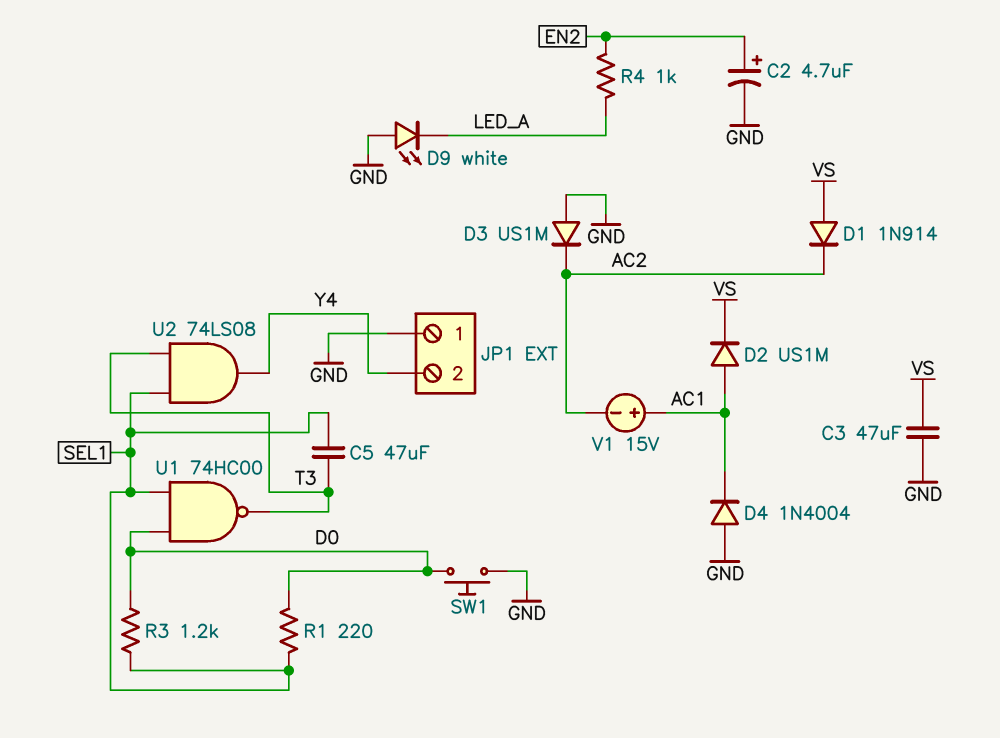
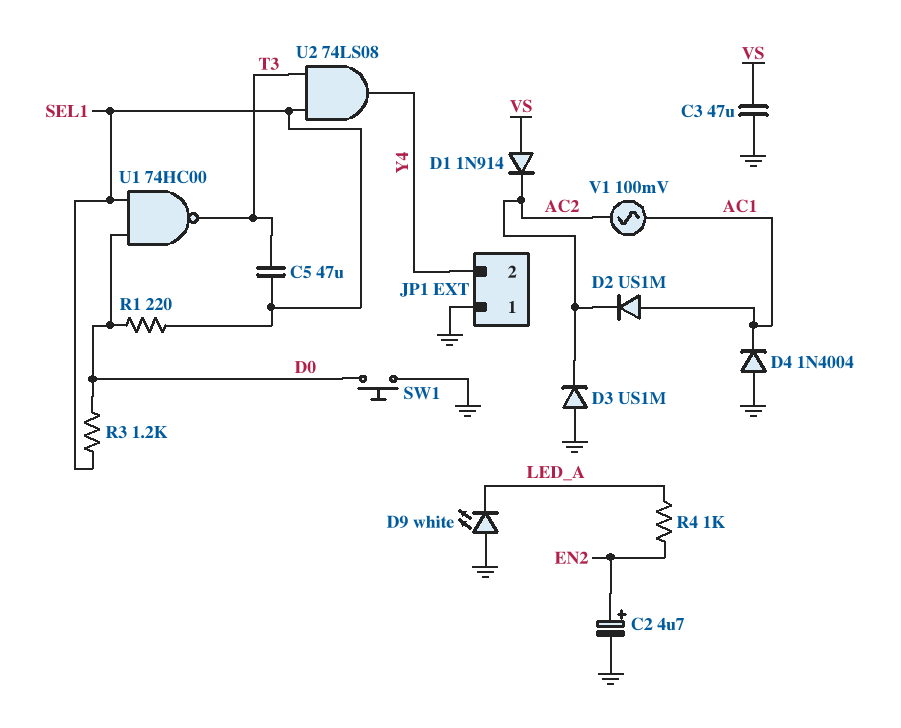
D2: diode US1M (A AC1, K VS) -> diode US1M (A AC1, K AC2)
V1: 15V (plus AC1, minus AC2) -> AC 100mV (AC1, AC2)

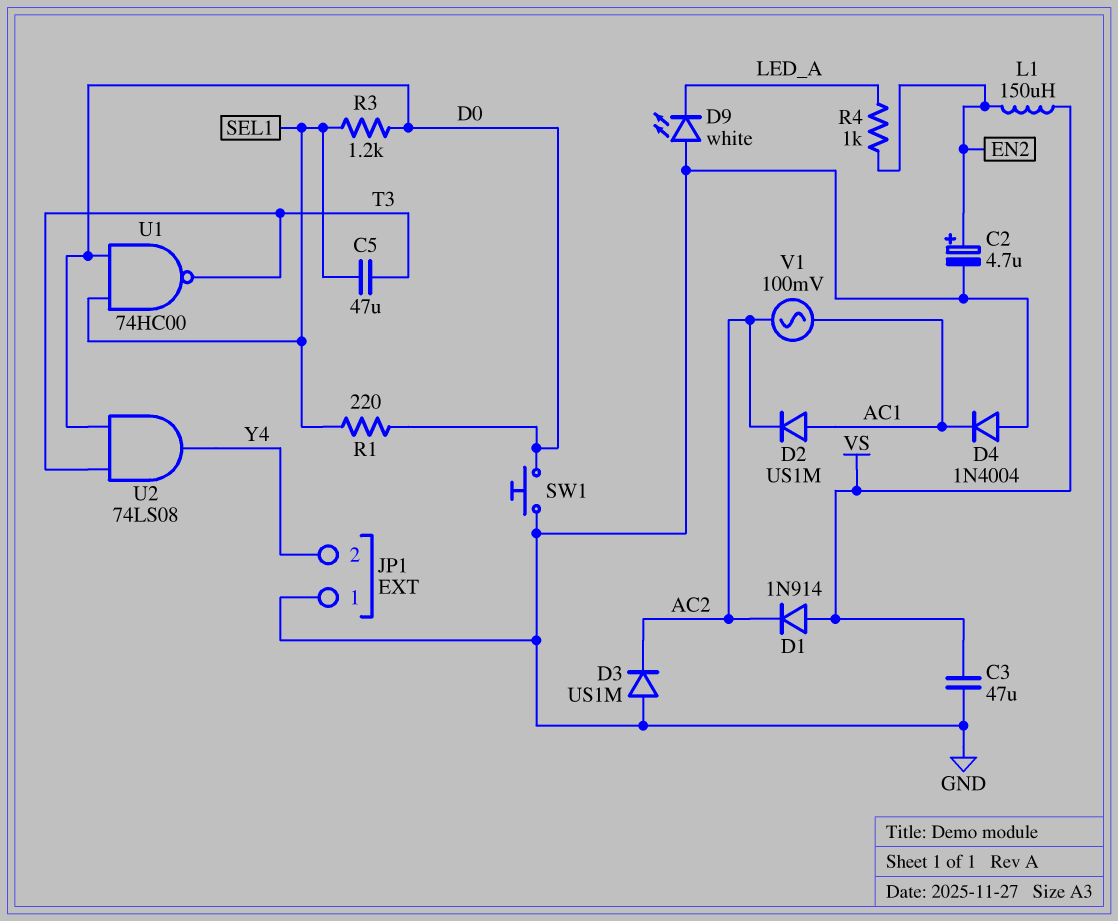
L1: none -> 150uH (EN2, VS)
U2: AND 74LS08 (in SEL1, in T3, out Y4) -> AND 74LS08 (in D0, in T3, out Y4)

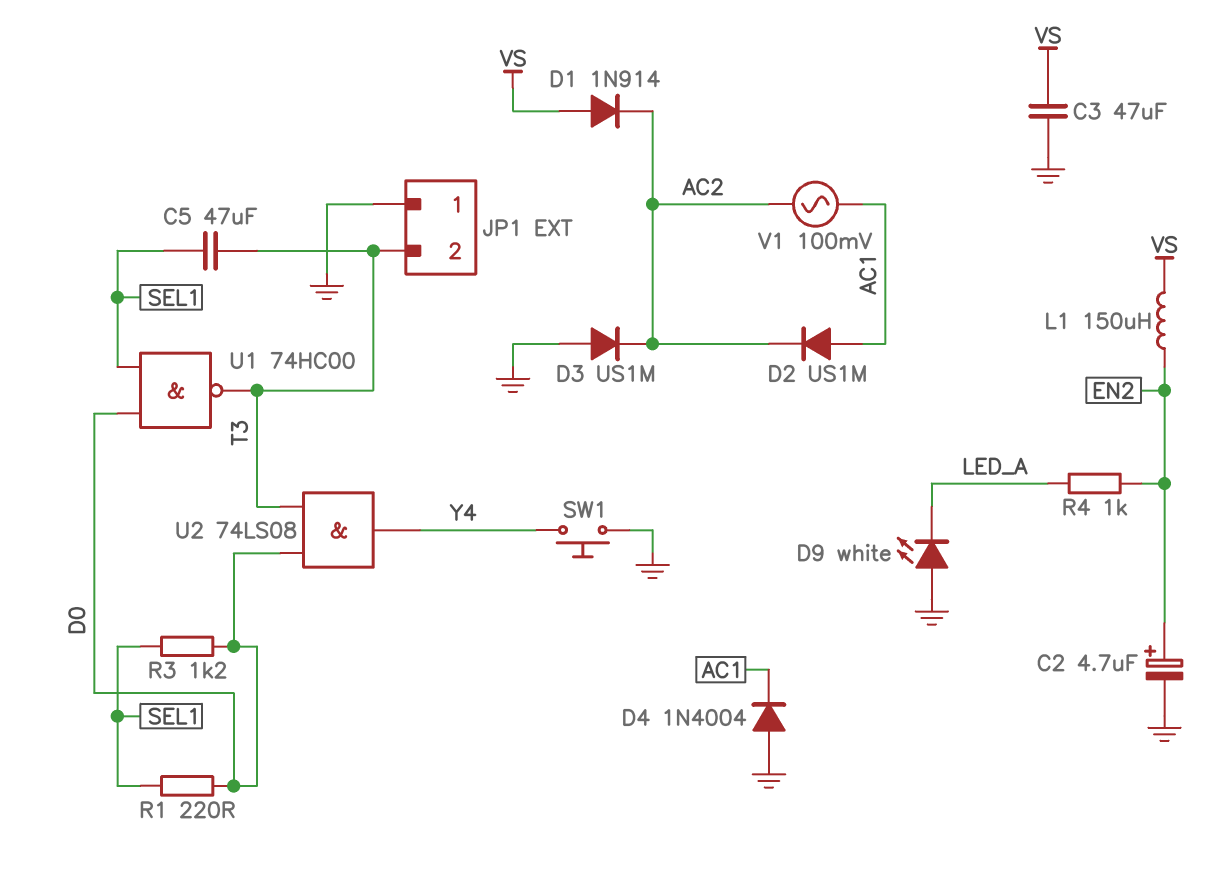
JP1 pin 2: Y4 -> T3
SW1: button (D0, GND) -> button (GND, Y4)

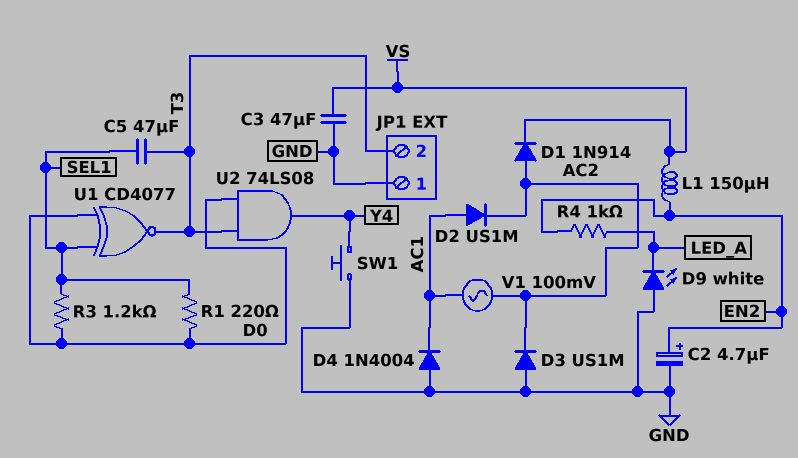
D1: diode 1N914 (A VS, K AC2) -> diode 1N914 (A AC2, K VS)
U1: NAND 74HC00 (in D0, in SEL1, out T3) -> XNOR CD4077 (in D0, in SEL1, out T3)

